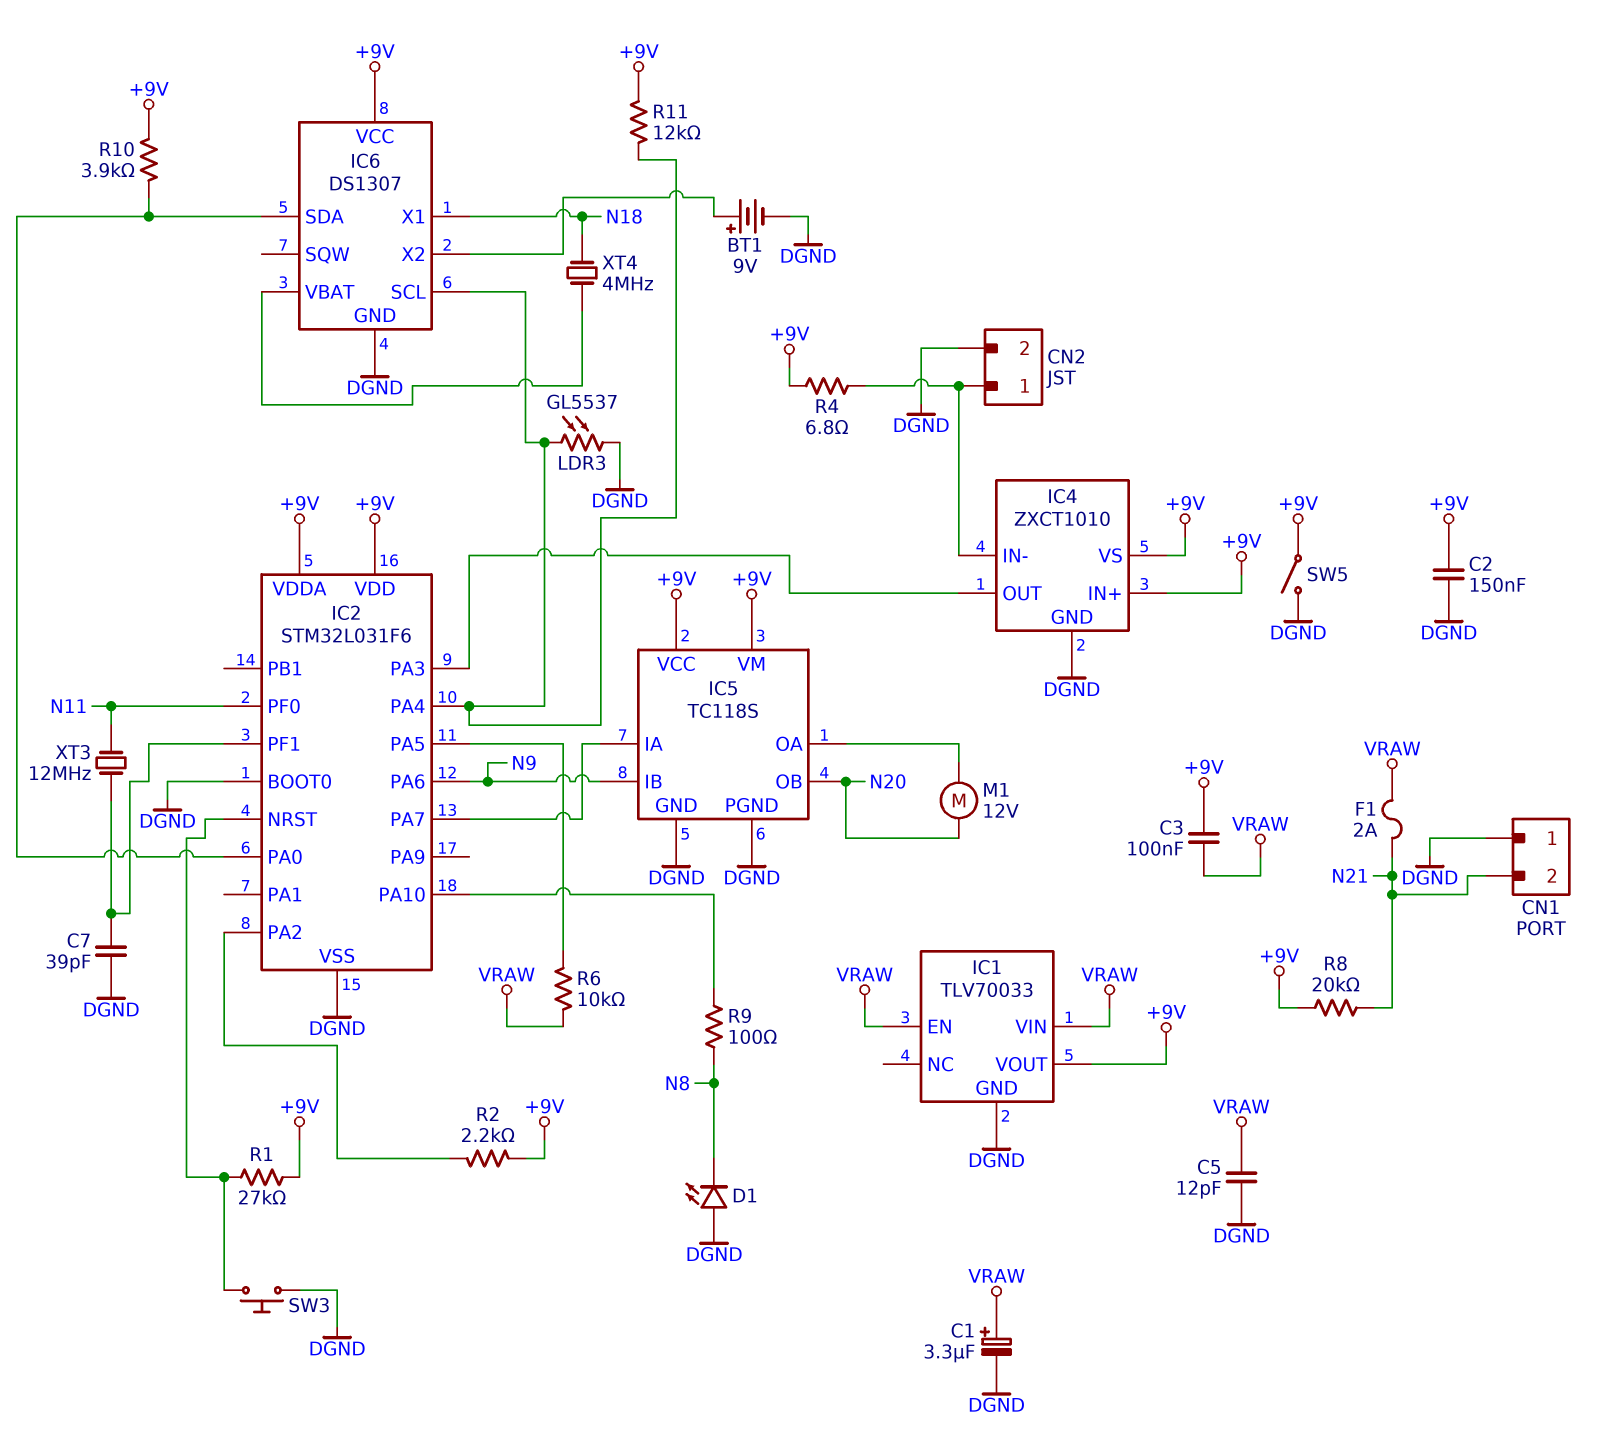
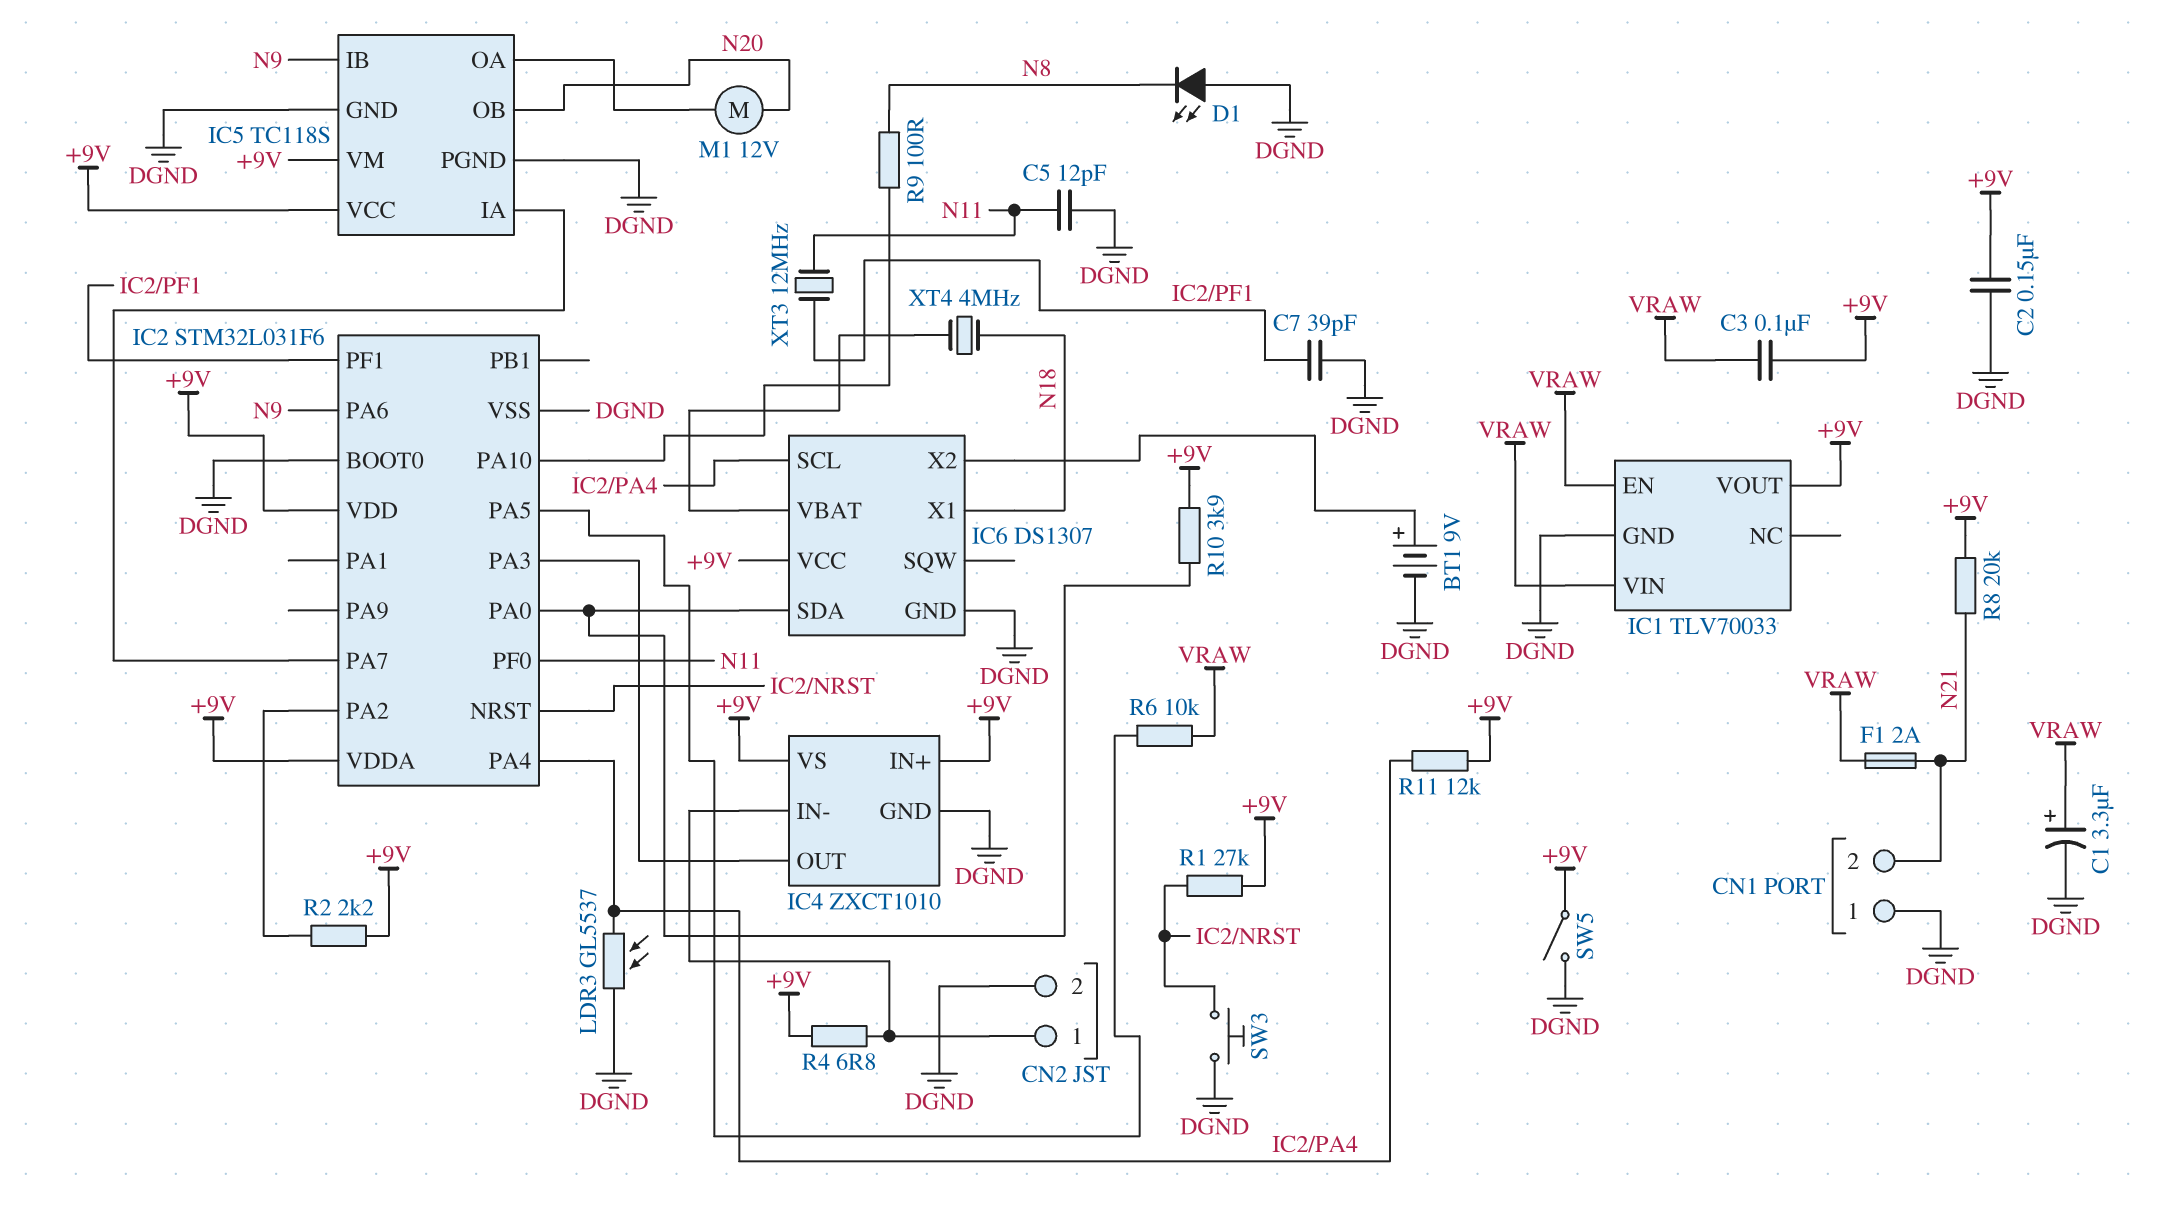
C5: 12pF (DGND, VRAW) -> 12pF (DGND, N11)

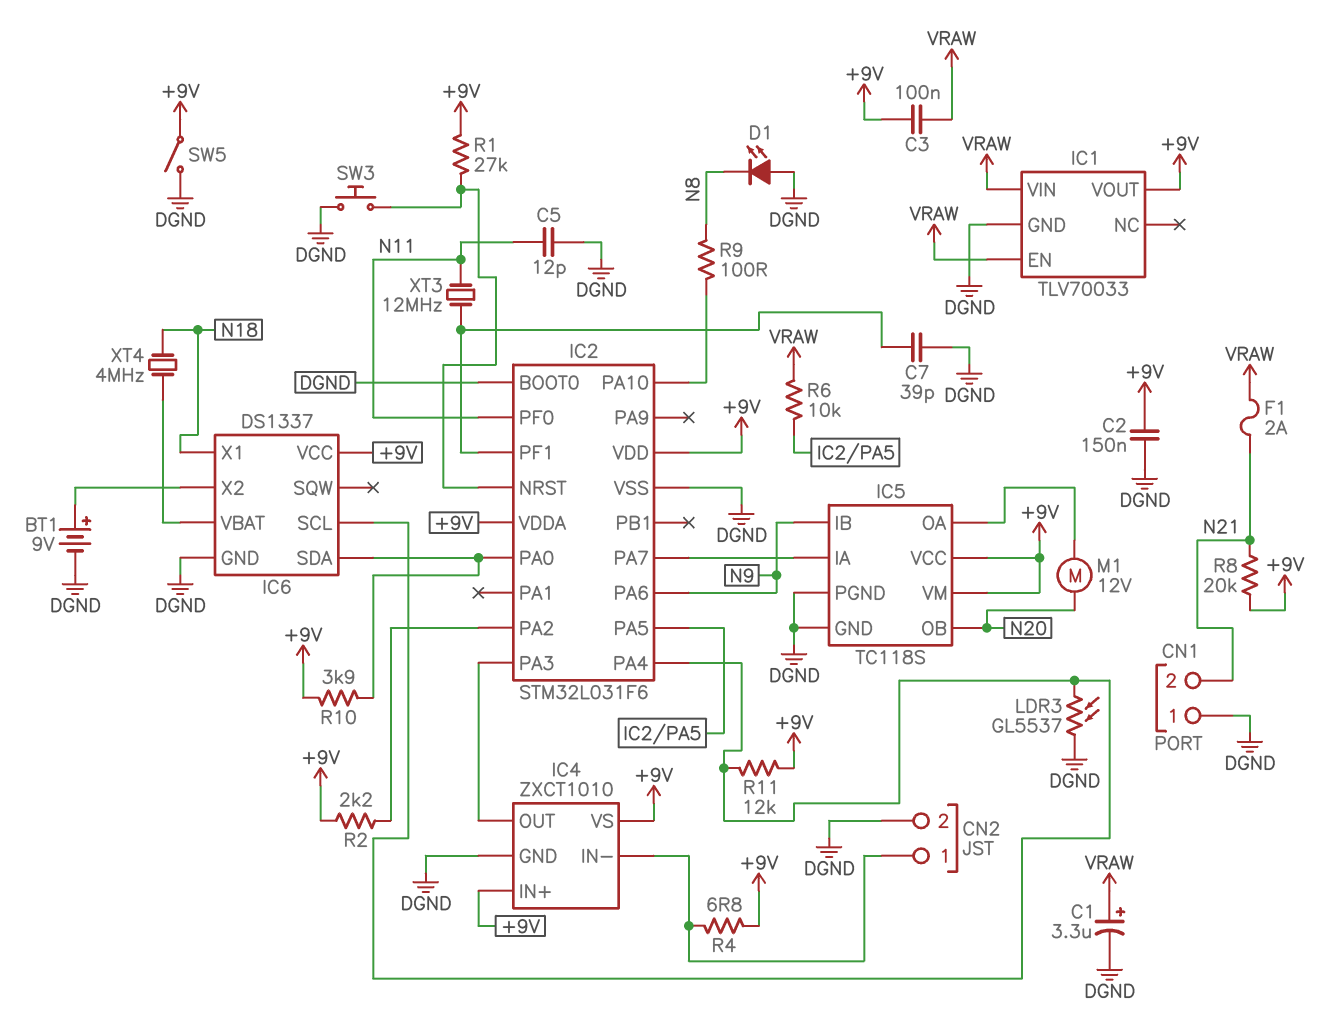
IC6: DS1307 -> DS1337

